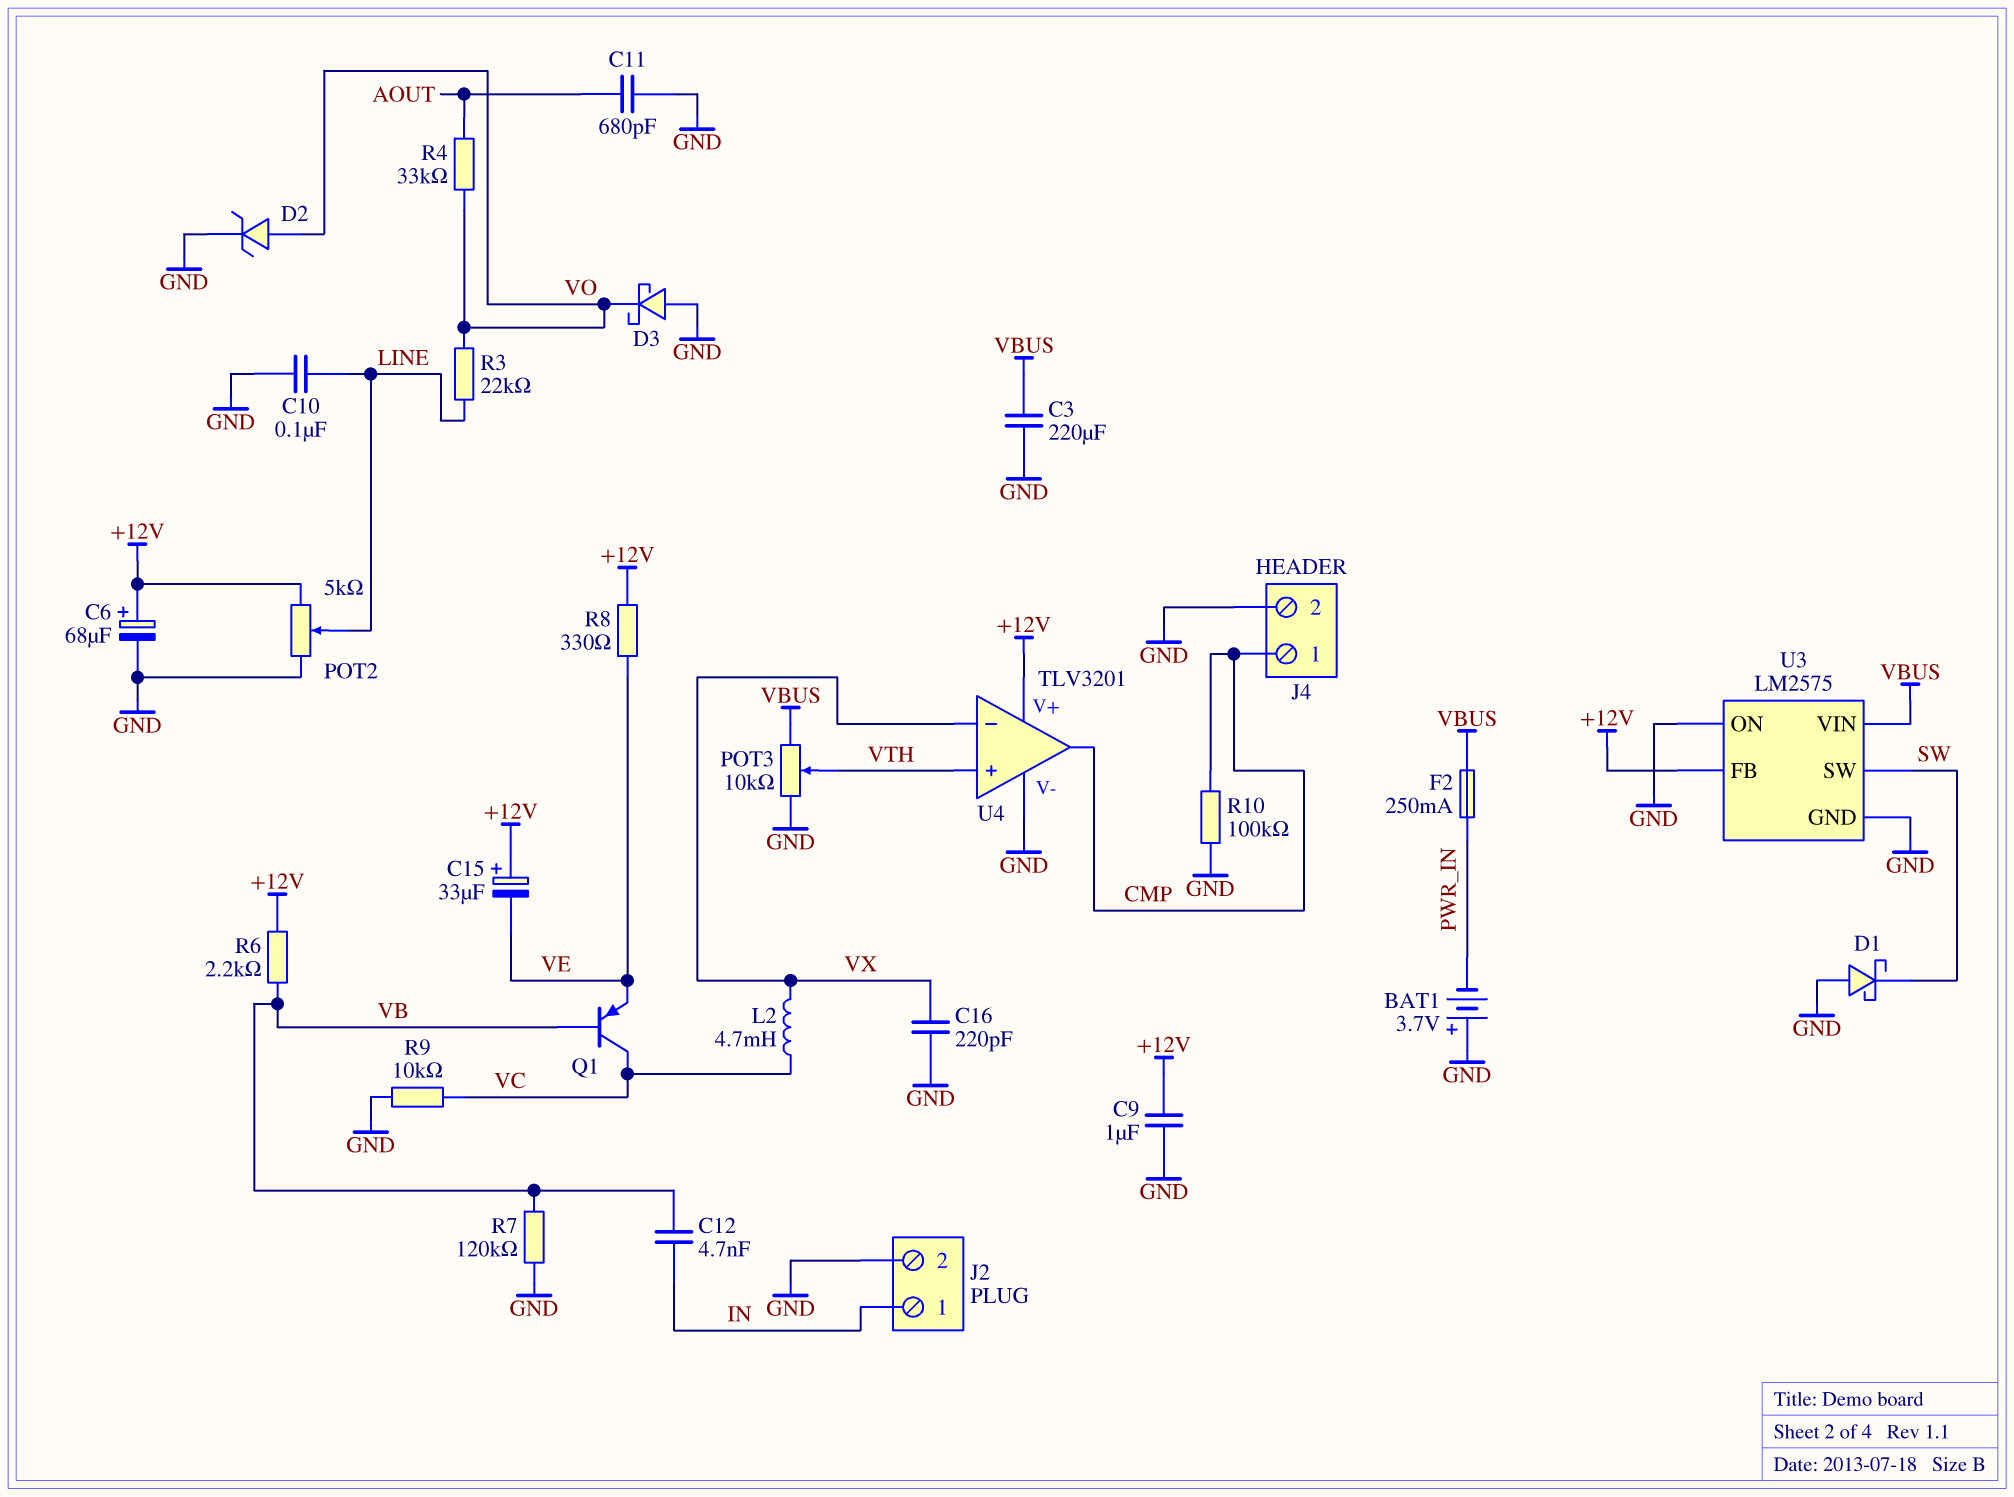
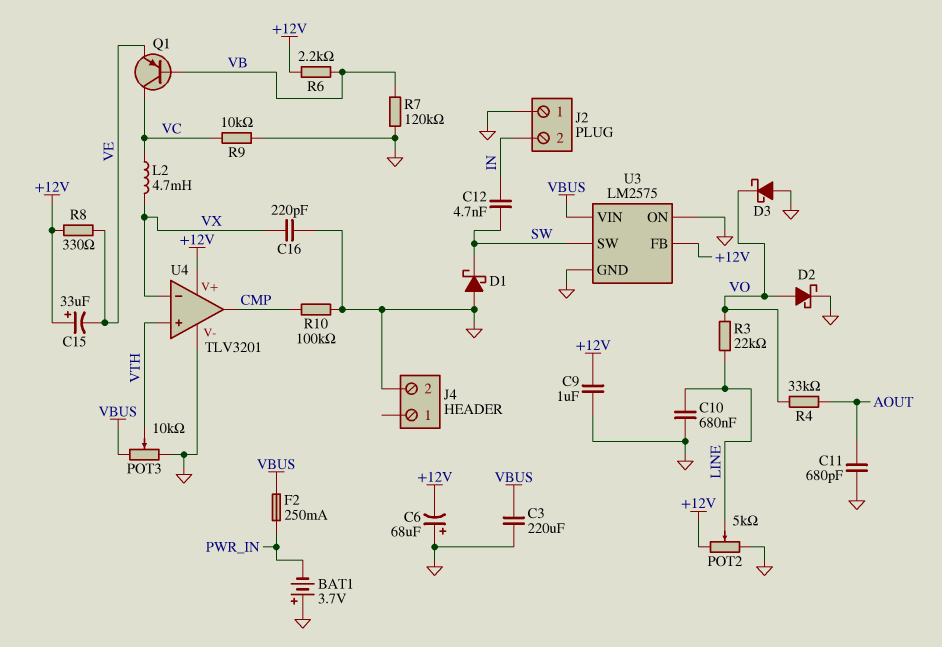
C6: 68uF (plus +12V, minus GND) -> 68uF (plus GND, minus +12V)
C10: 100nF (GND, LINE) -> 680nF (GND, LINE)
C12: 4.7nF (IN, VB) -> 4.7nF (IN, SW)
D2: zener (A VO, K GND) -> schottky (A VO, K GND)
J2 pin 1: IN -> GND
J2 pin 2: GND -> IN
J4 pin 1: CMP -> none

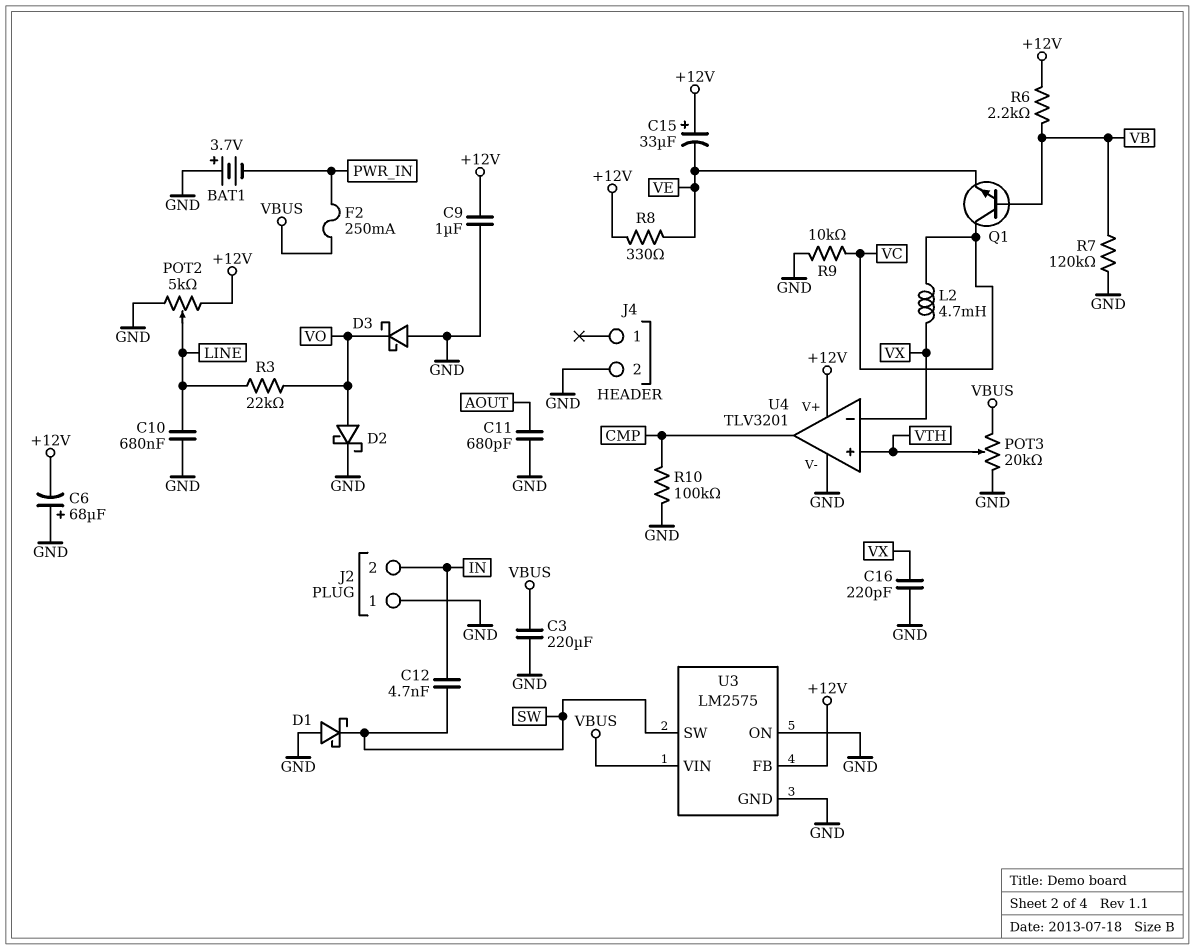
POT3: 10k (GND, VBUS, wiper VTH) -> 20k (GND, VBUS, wiper VTH)
Q1: PNP (B VB, C VC, E VE) -> NPN (B VB, C VC, E VE)
R4: 33k (AOUT, VO) -> none

